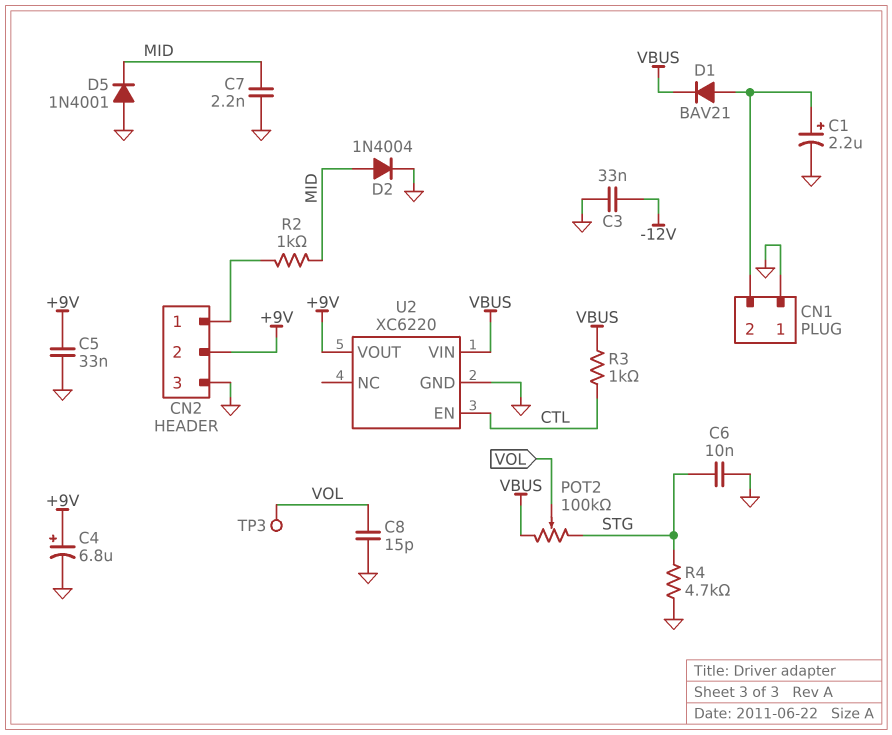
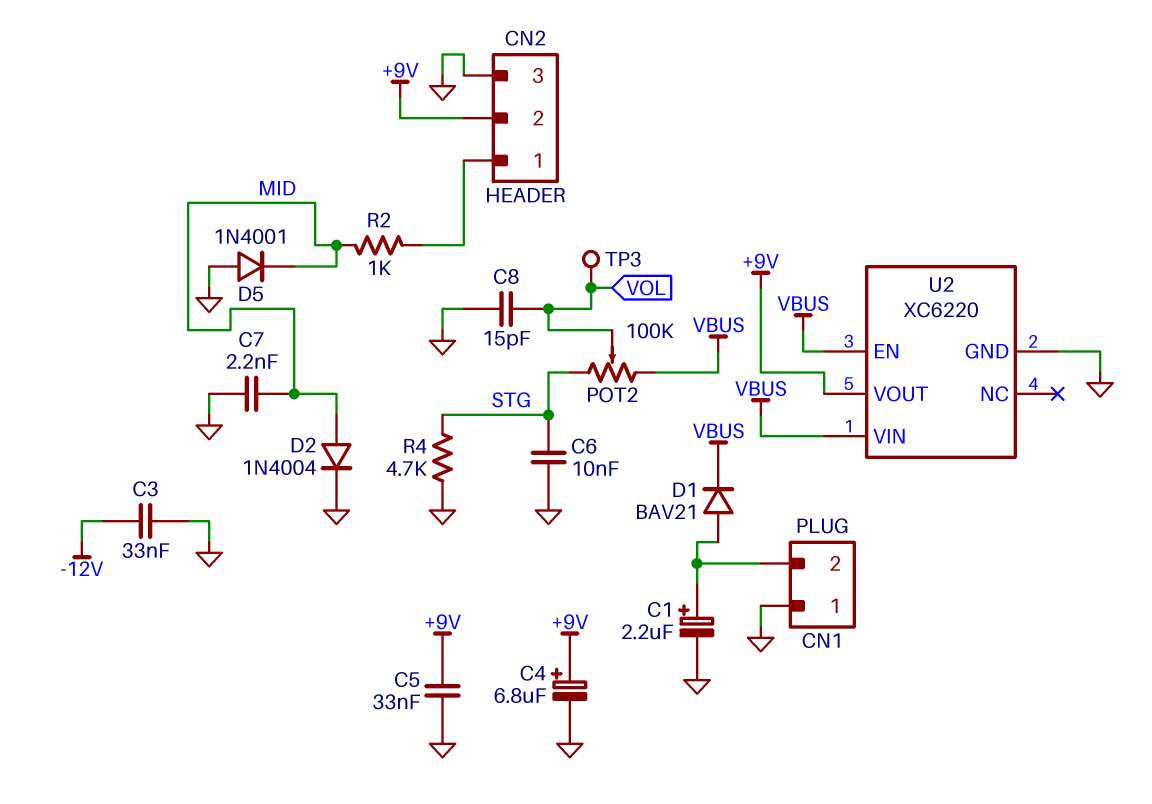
R3: 1k (CTL, VBUS) -> none
U2 pin EN: CTL -> VBUS

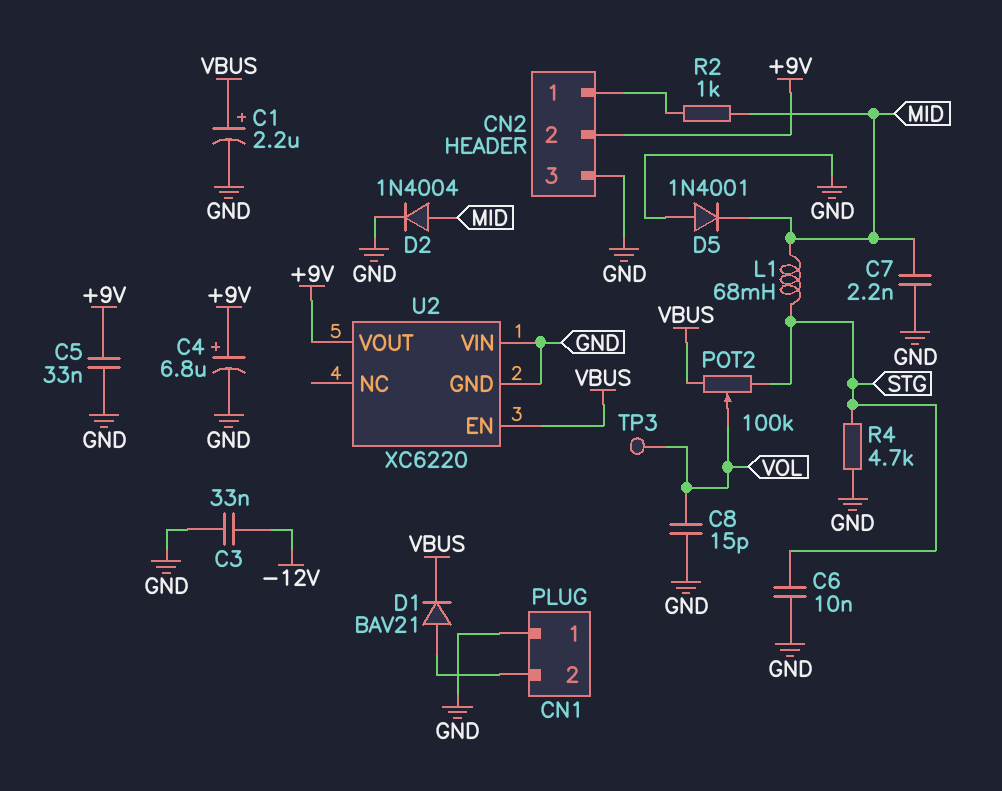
C1: 2.2uF (plus CN1/2, minus GND) -> 2.2uF (plus VBUS, minus GND)
L1: none -> 68mH (MID, STG)
U2 pin VIN: VBUS -> GND

